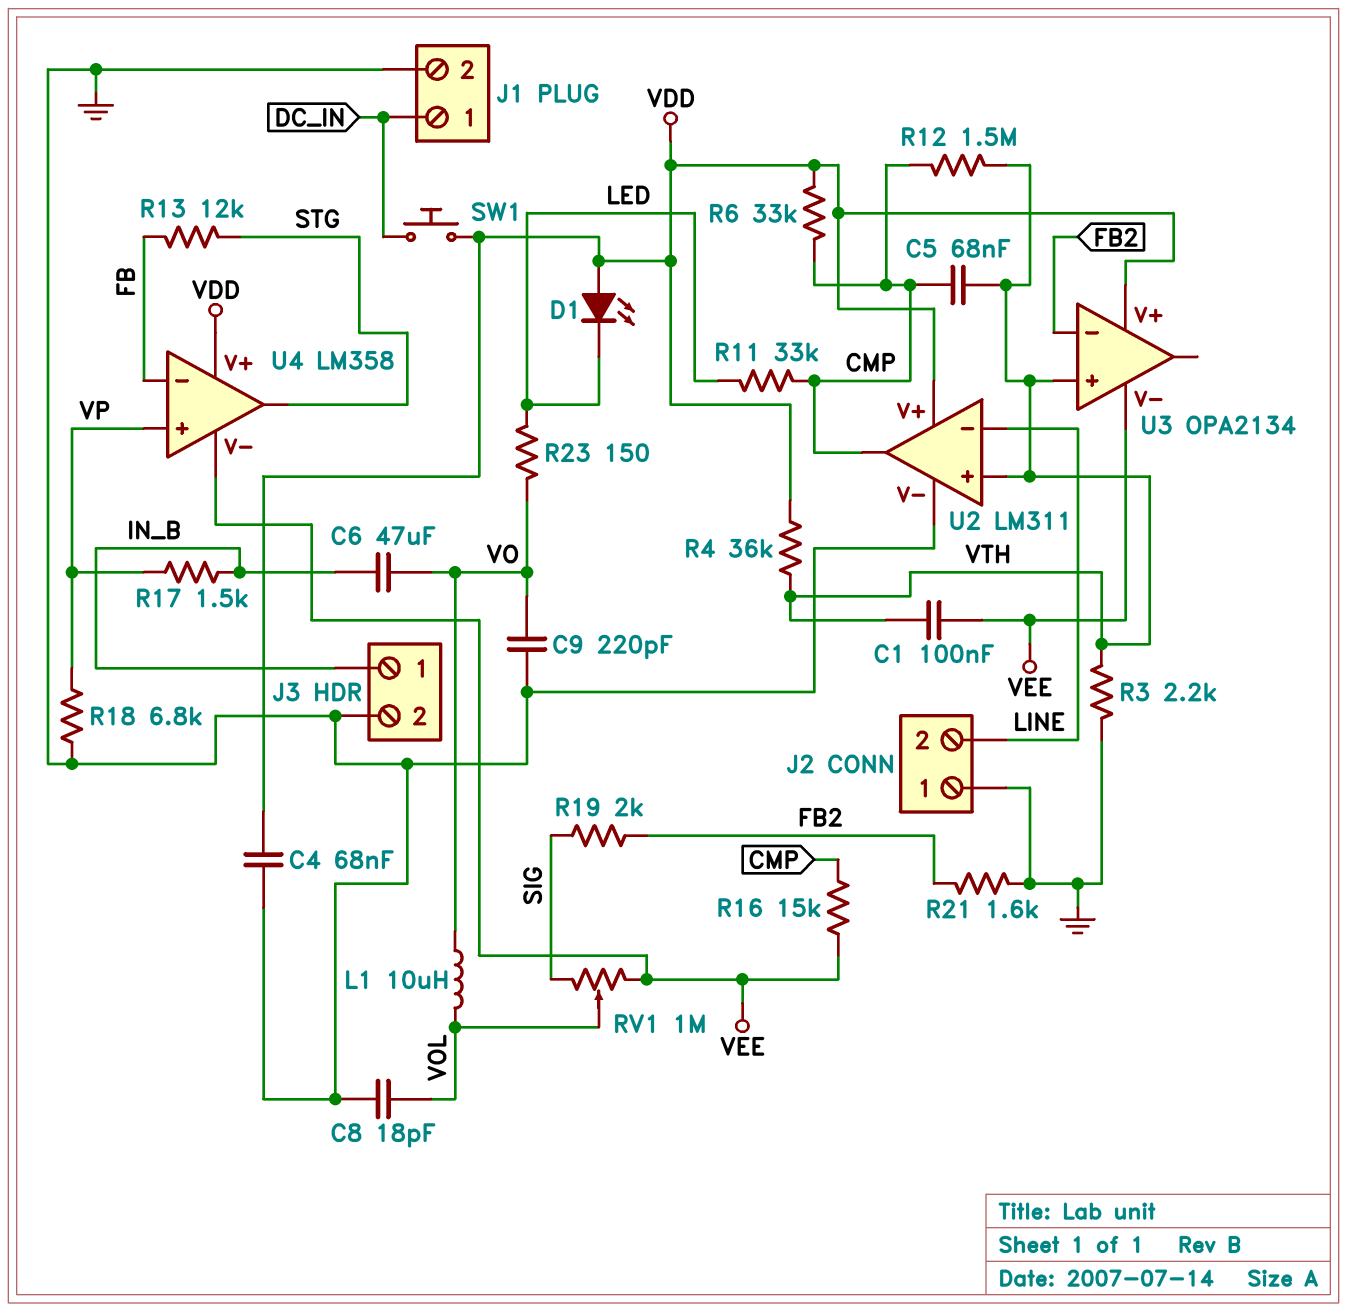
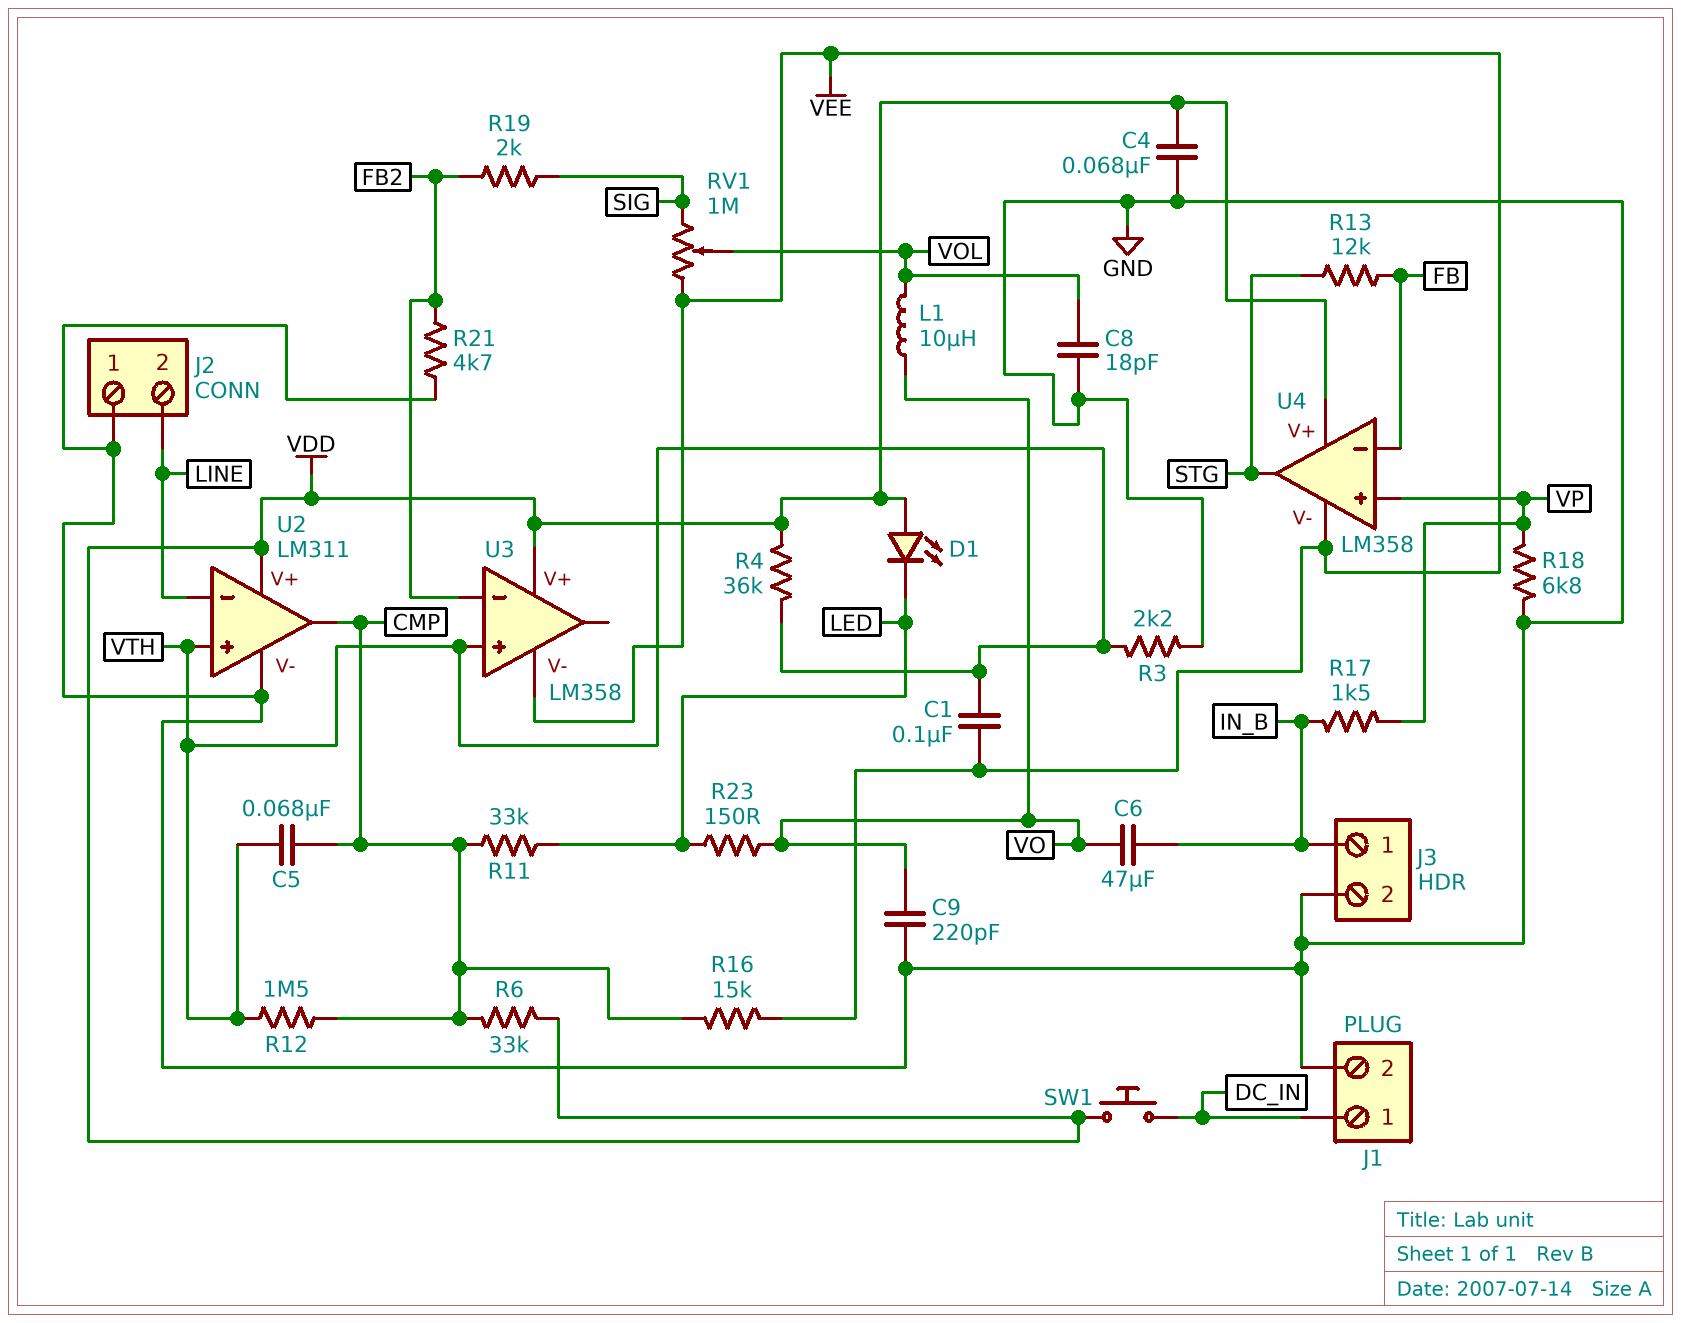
R21: 1.6k (FB2, GND) -> 4.7k (FB2, GND)
U3: OPA2134 -> LM358

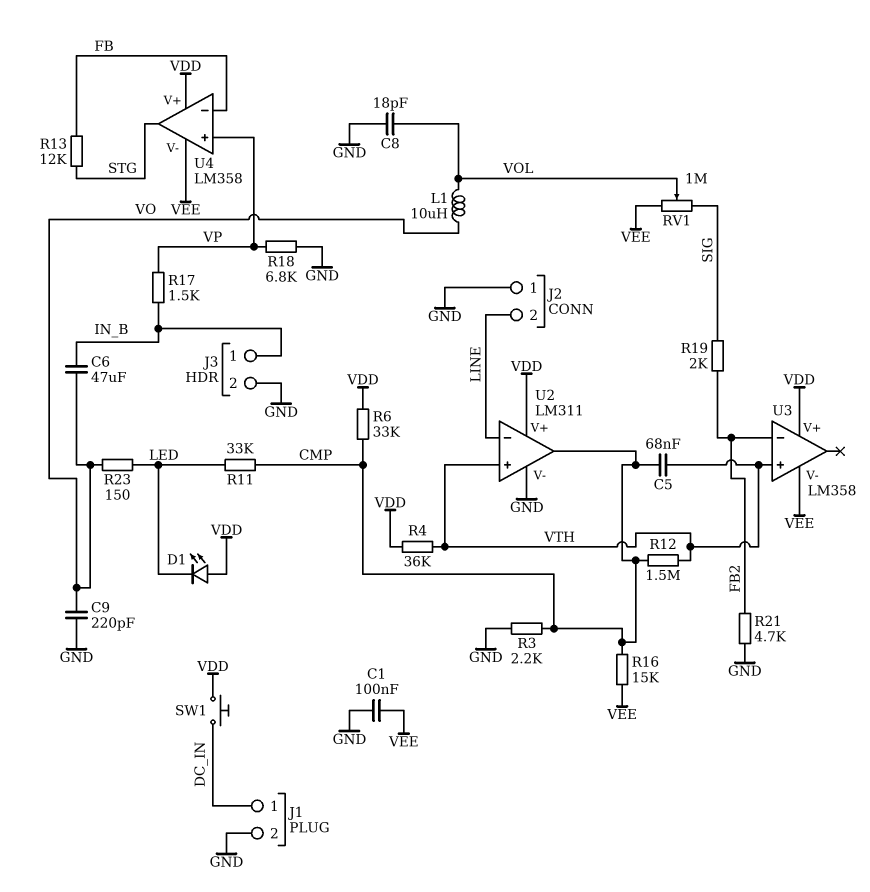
C1: 100nF (VEE, VTH) -> 100nF (GND, VEE)
C4: 68nF (GND, VDD) -> none
R3: 2.2k (GND, VTH) -> 2.2k (CMP, GND)

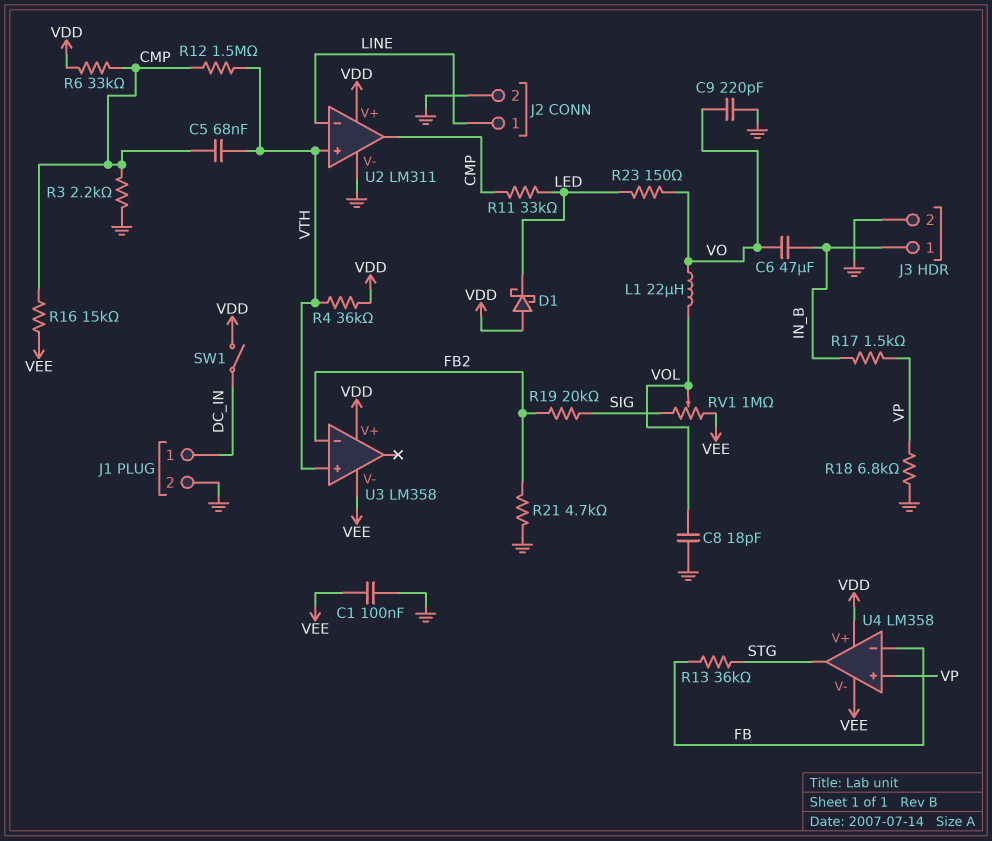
D1: LED (A VDD, K LED) -> schottky (A VDD, K LED)
J2 pin 1: GND -> LINE
J2 pin 2: LINE -> GND
L1: 10uH (VO, VOL) -> 22uH (VO, VOL)
R13: 12k (FB, STG) -> 36k (FB, STG)
R19: 2k (FB2, SIG) -> 20k (FB2, SIG)
SW1: button (DC_IN, VDD) -> switch (DC_IN, VDD)

